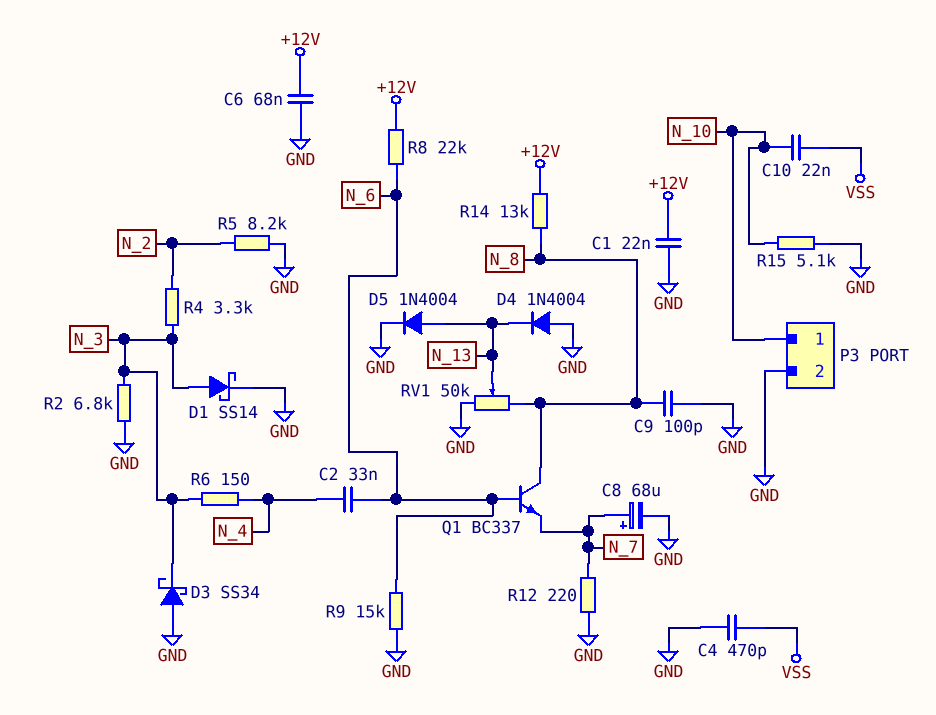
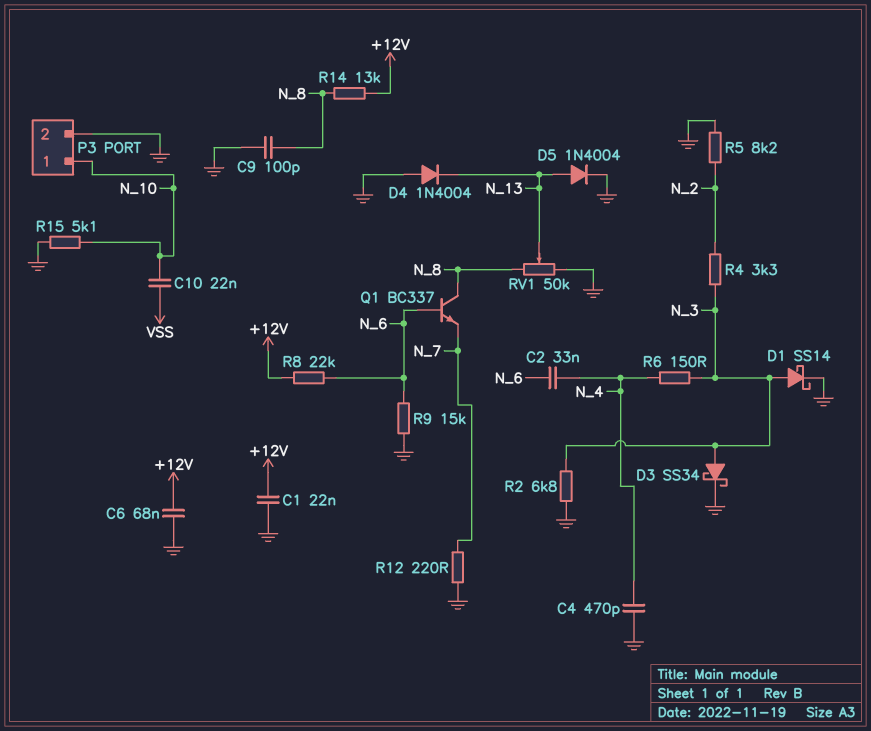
C4: 470pF (GND, VSS) -> 470pF (GND, N_4)
C8: 68uF (plus N_7, minus GND) -> none
D3: schottky SS34 (A GND, K N_3) -> schottky SS34 (A N_3, K GND)

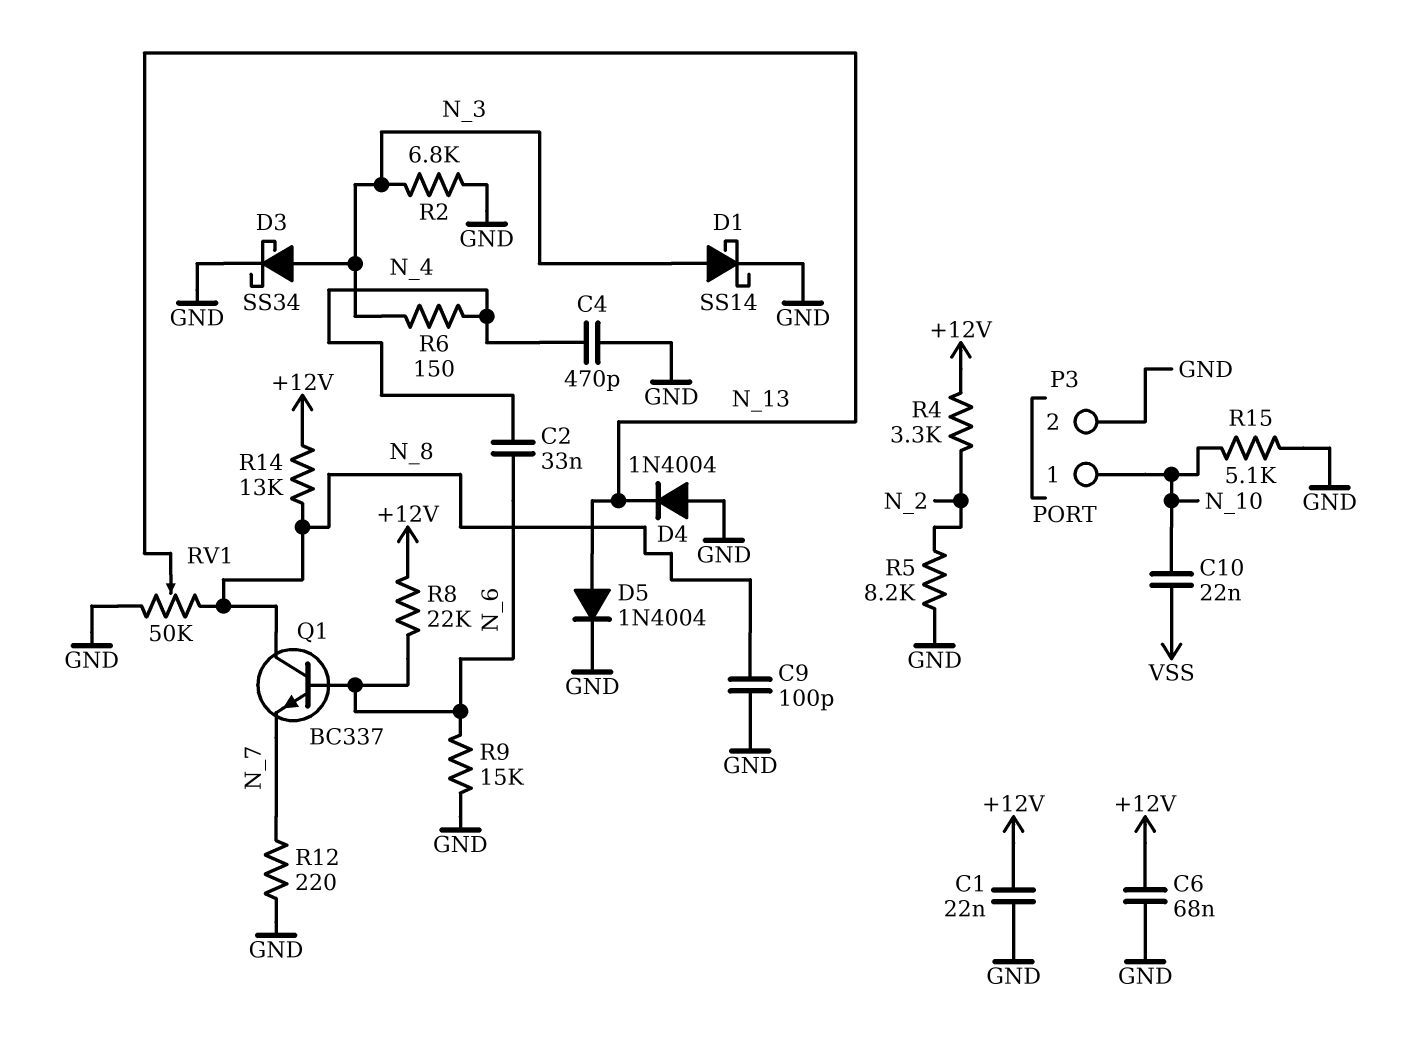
R4: 3.3k (N_2, N_3) -> 3.3k (+12V, N_2)

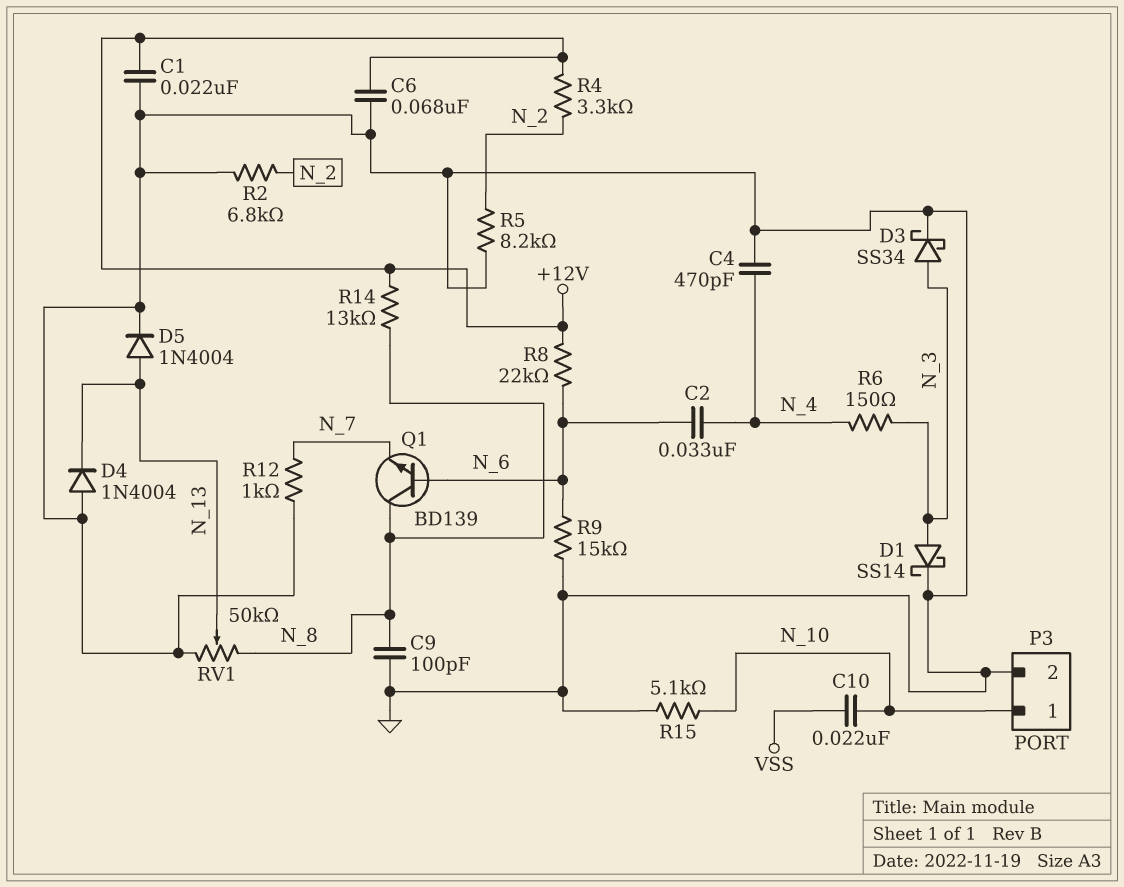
Q1: NPN BC337 (B N_6, C N_8, E N_7) -> NPN BD139 (B N_6, C N_8, E N_7)
R2: 6.8k (GND, N_3) -> 6.8k (GND, N_2)
R12: 220 (GND, N_7) -> 1k (GND, N_7)

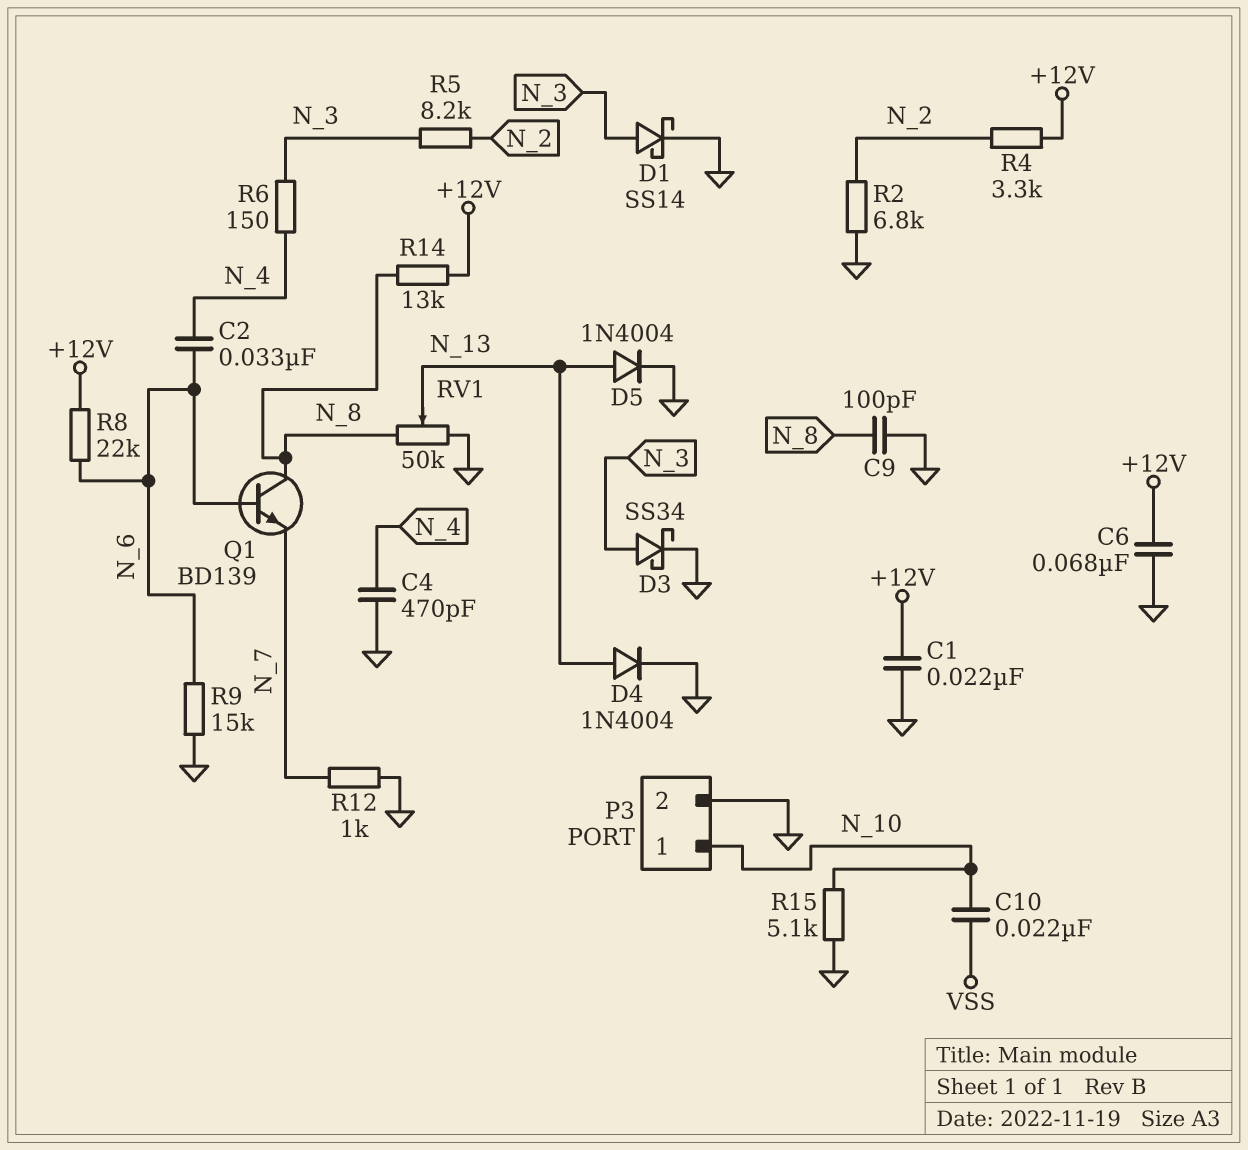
D4: diode 1N4004 (A GND, K N_13) -> diode 1N4004 (A N_13, K GND)
R5: 8.2k (GND, N_2) -> 8.2k (N_2, N_3)

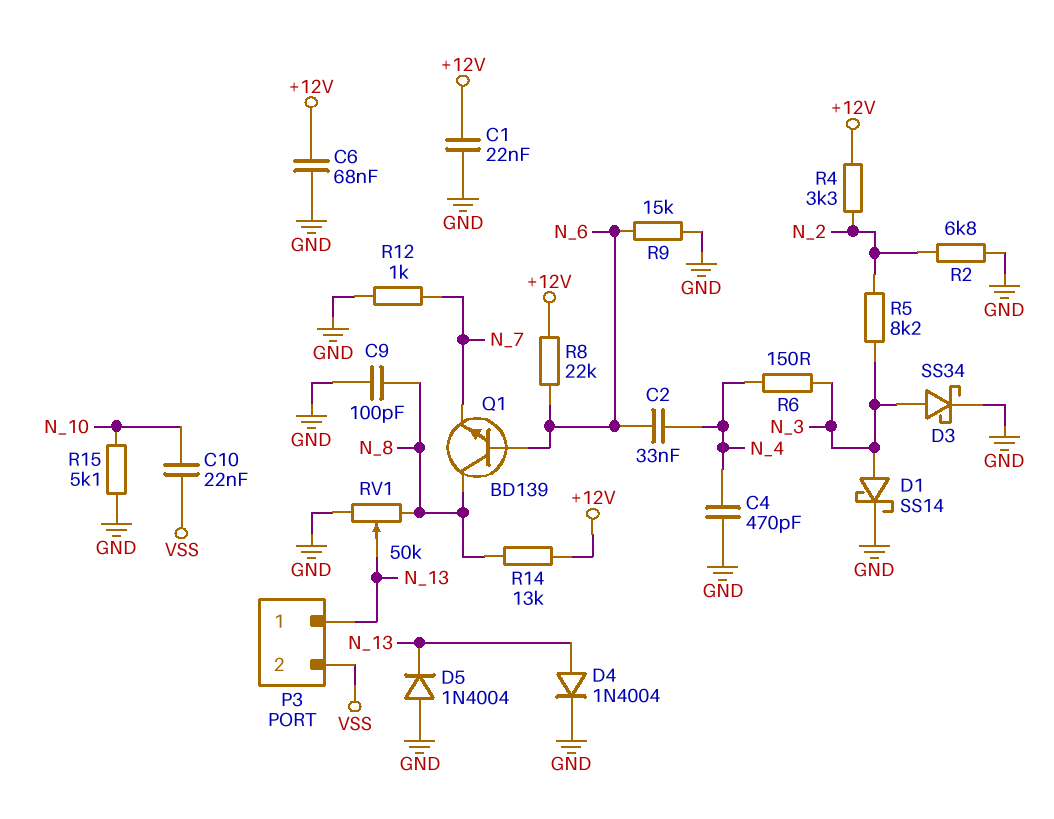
D5: diode 1N4004 (A N_13, K GND) -> diode 1N4004 (A GND, K N_13)
P3 pin 1: N_10 -> N_13
P3 pin 2: GND -> VSS

